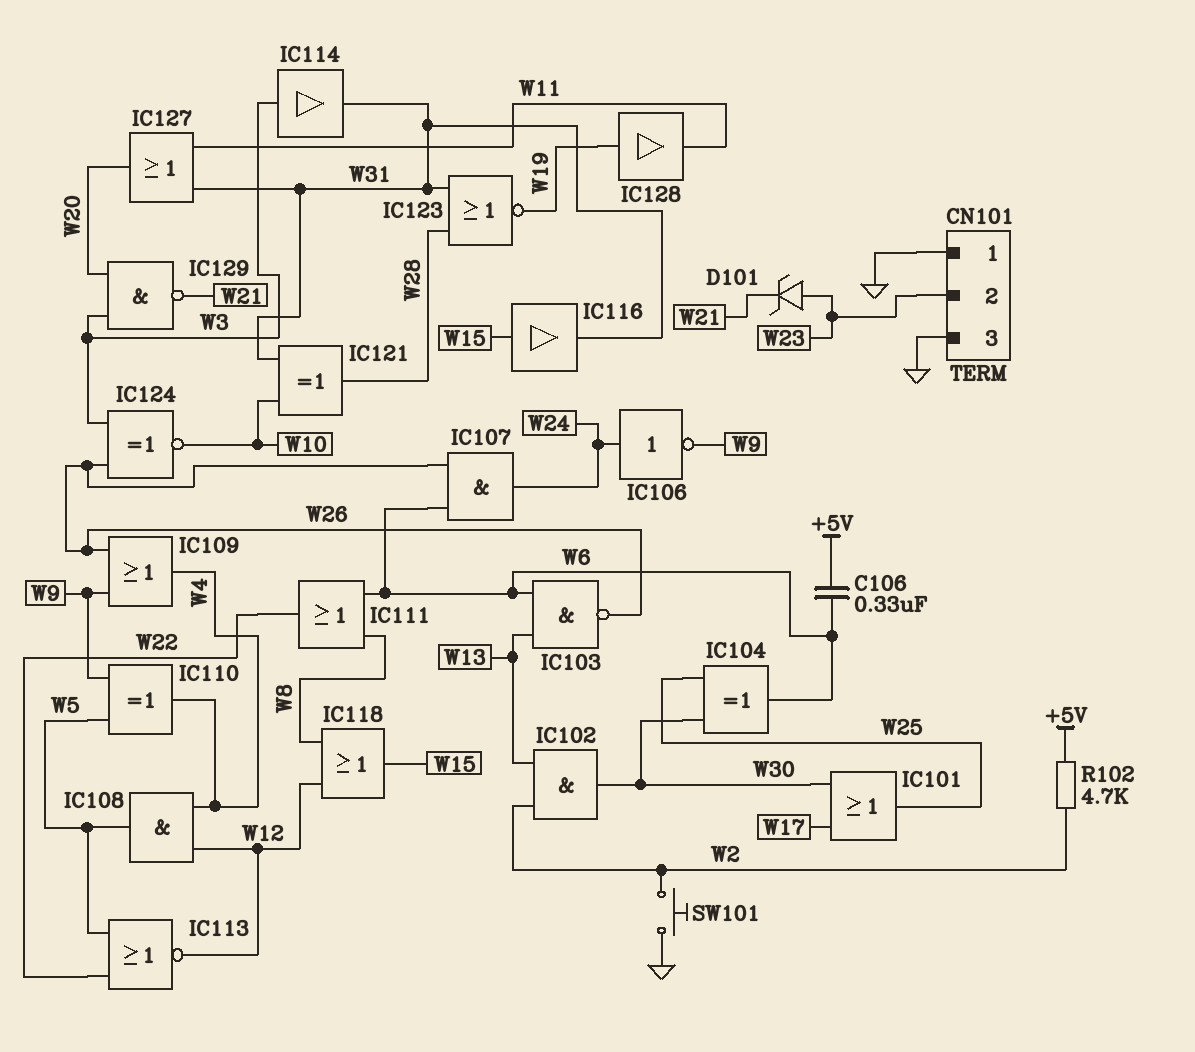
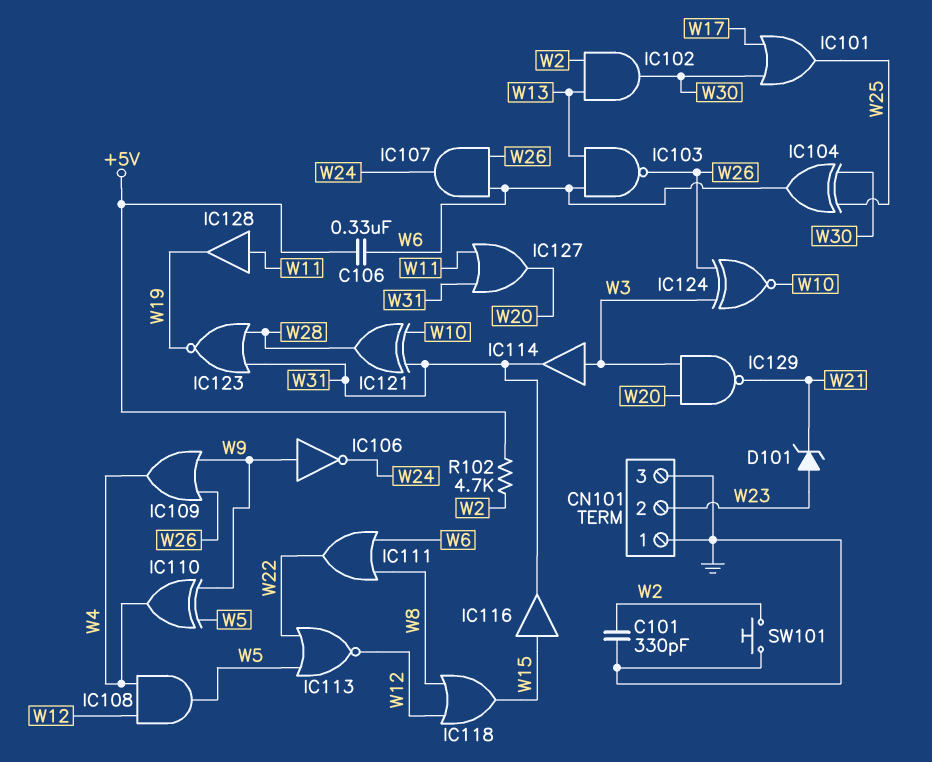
C101: none -> 330pF (GND, W2)
IC106: NOT (in W24, out W9) -> NOT (in W9, out W24)
IC128: buffer (in W19, out W11) -> buffer (in W11, out W19)

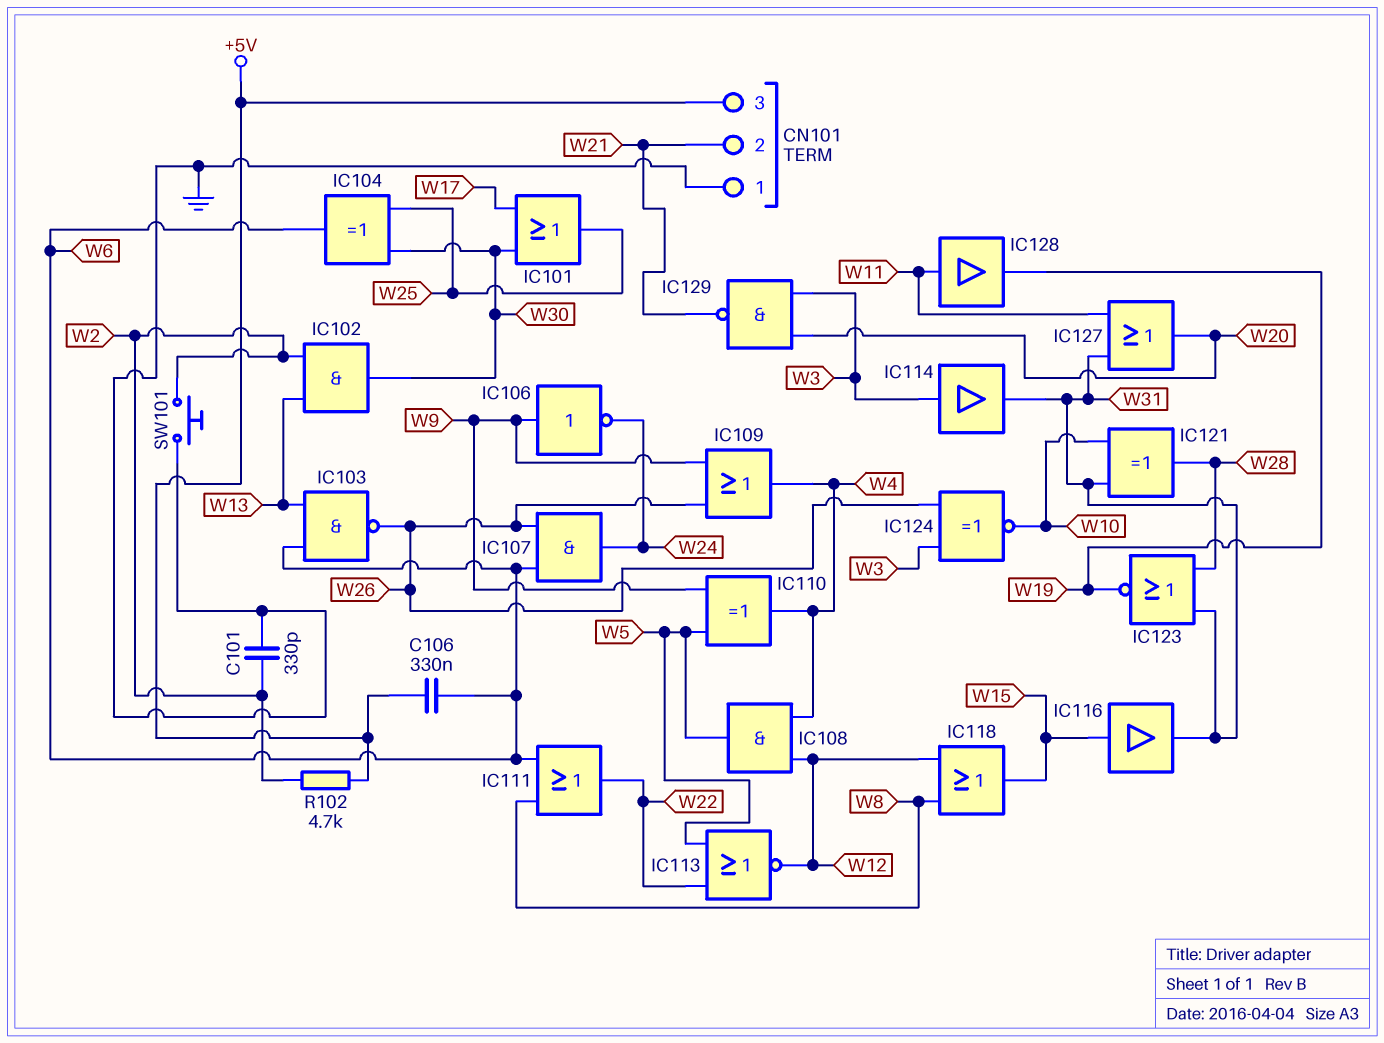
CN101 pin 2: W23 -> W21
CN101 pin 3: GND -> +5V
D101: zener (A W23, K W21) -> none

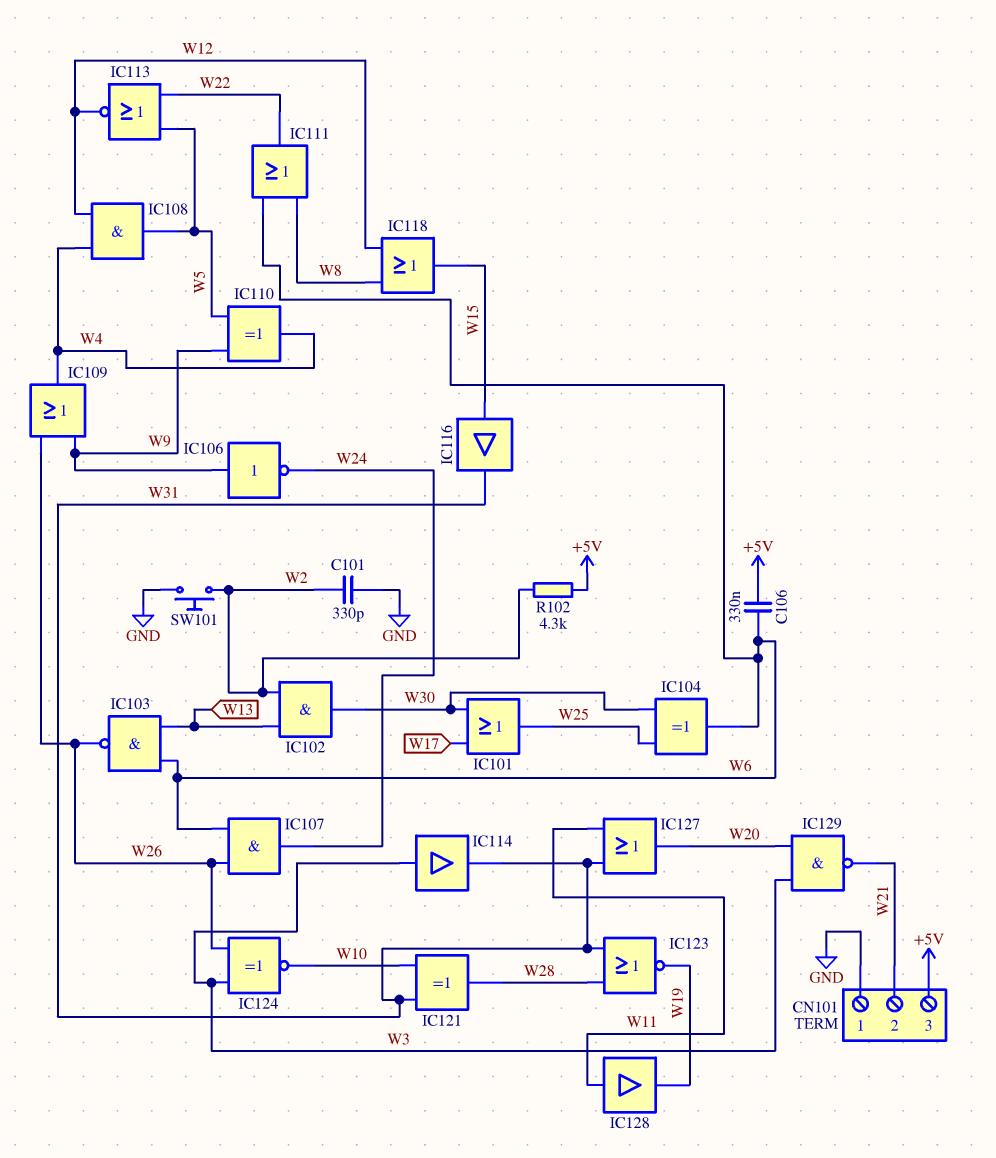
R102: 4.7k (+5V, W2) -> 4.3k (+5V, W2)

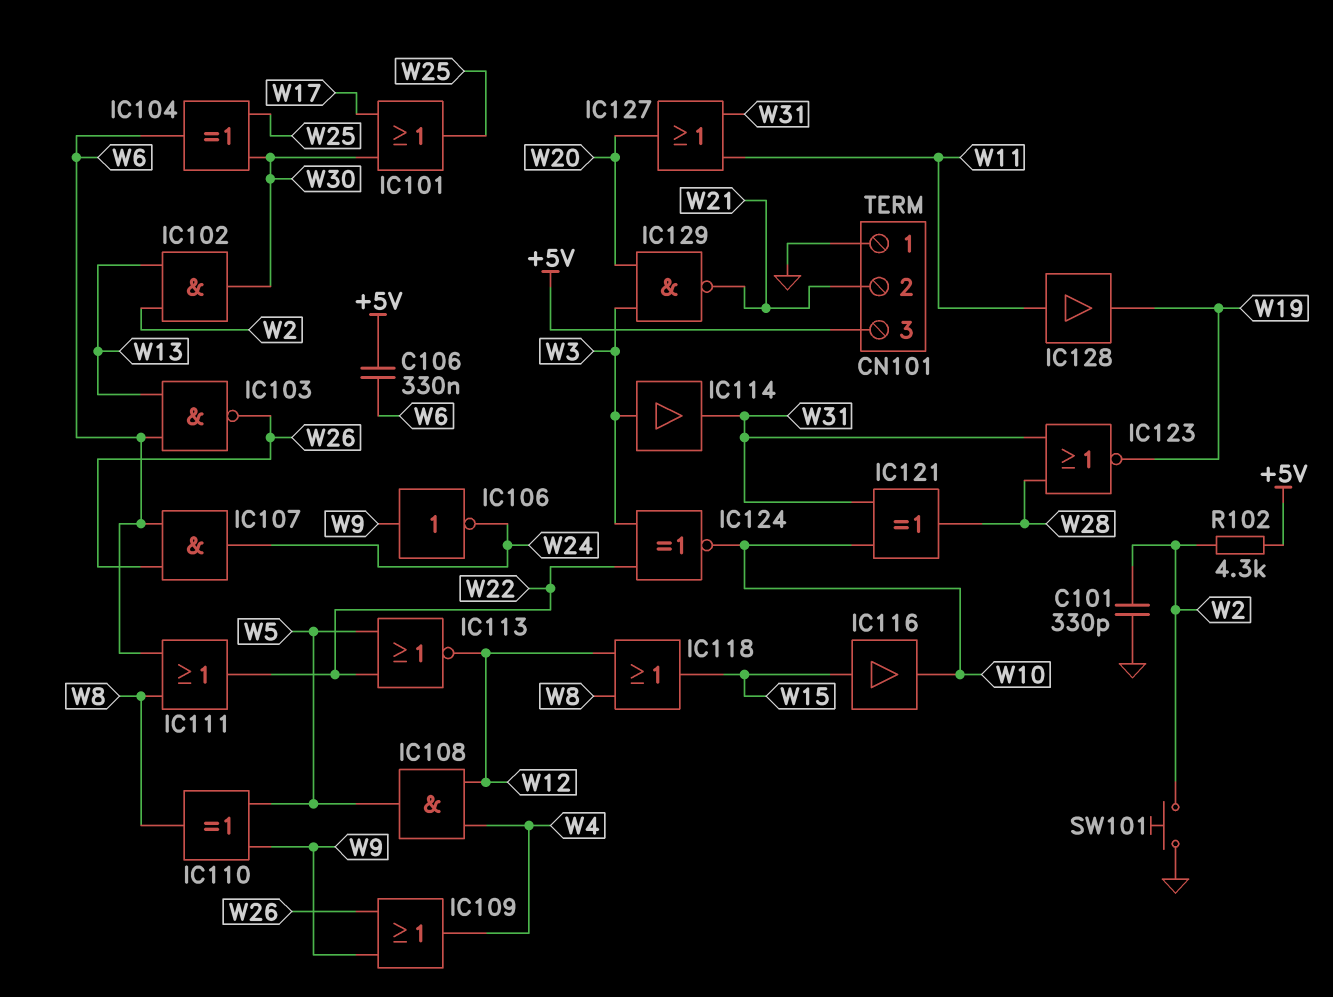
IC110: XOR (in W5, in W9, out W4) -> XOR (in W5, in W9, out W8)
IC116: buffer (in W15, out W31) -> buffer (in W15, out W10)
IC124: XNOR (in W3, in W26, out W10) -> XNOR (in W3, in W22, out W10)

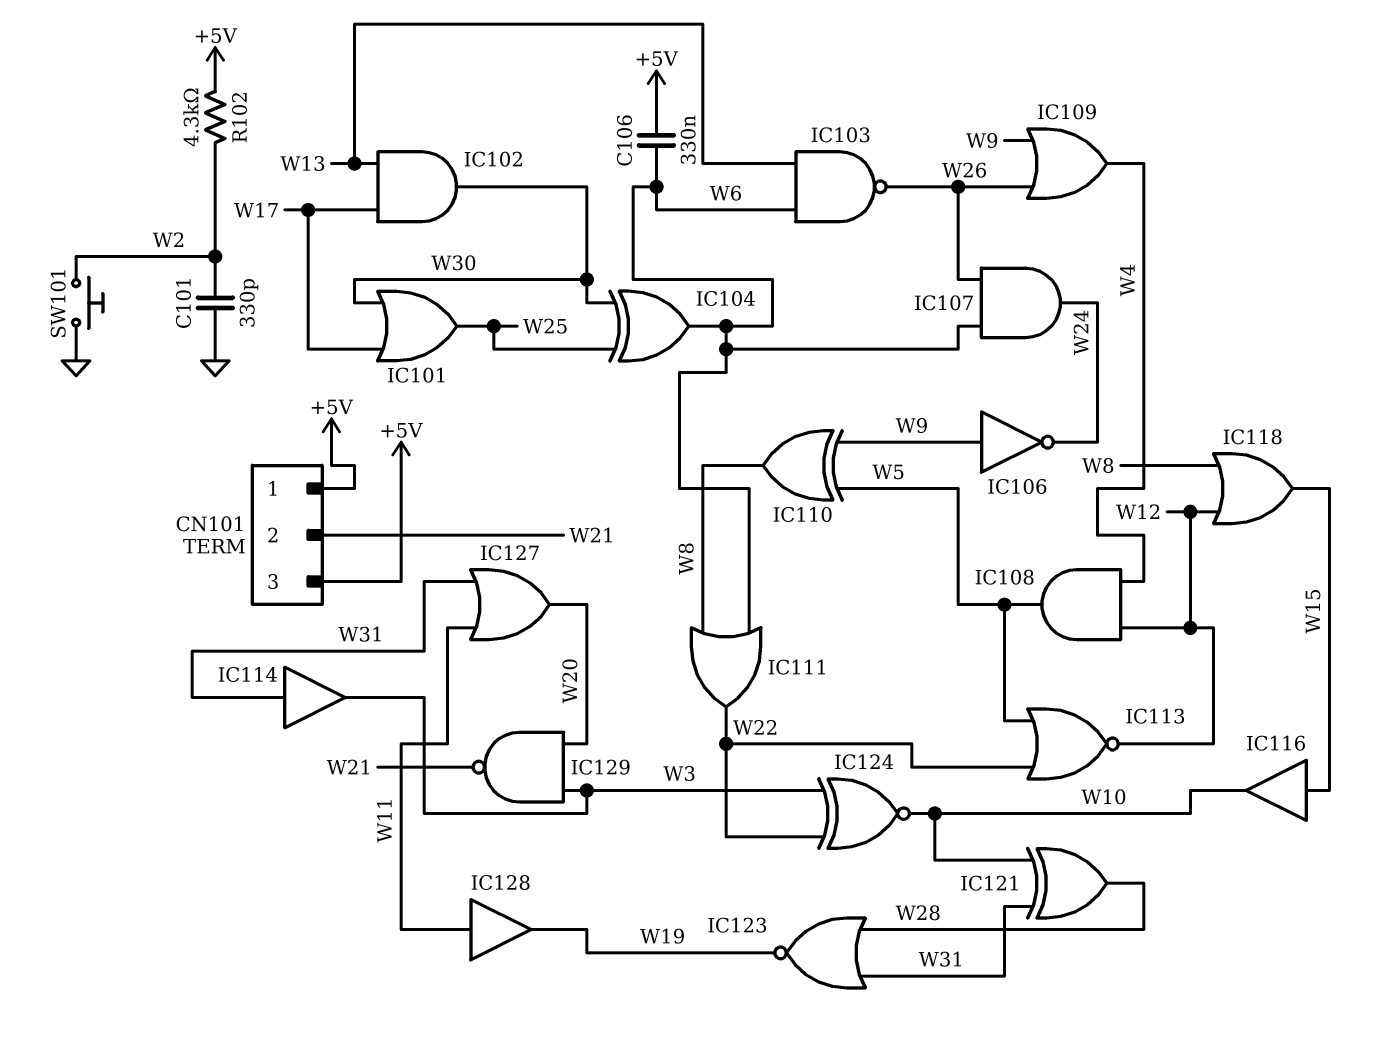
CN101 pin 1: GND -> +5V
IC102: AND (in W2, in W13, out W30) -> AND (in W13, in W17, out W30)
IC114: buffer (in W3, out W31) -> buffer (in W31, out W3)

